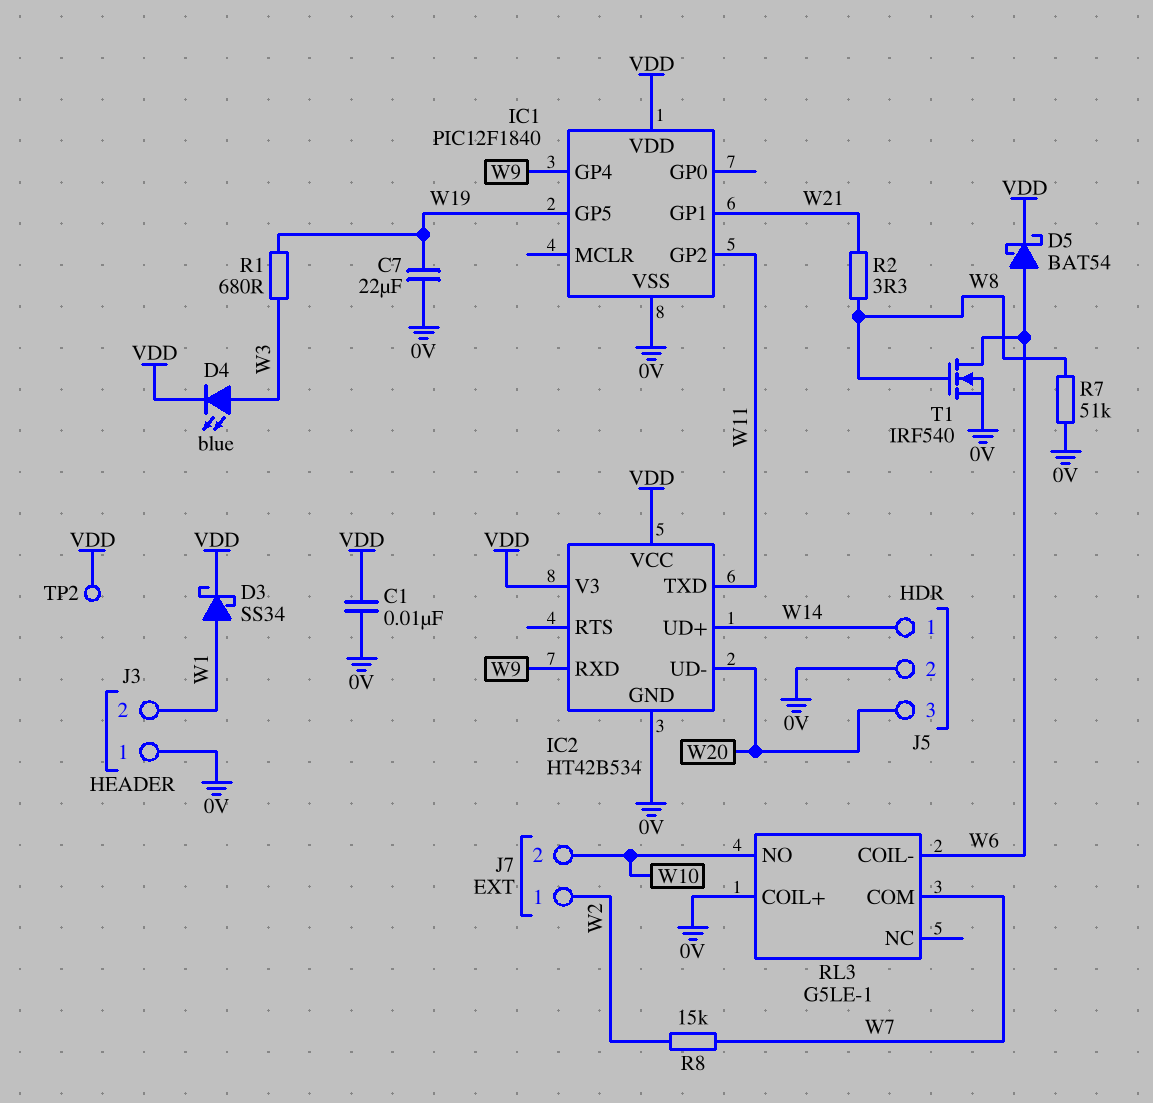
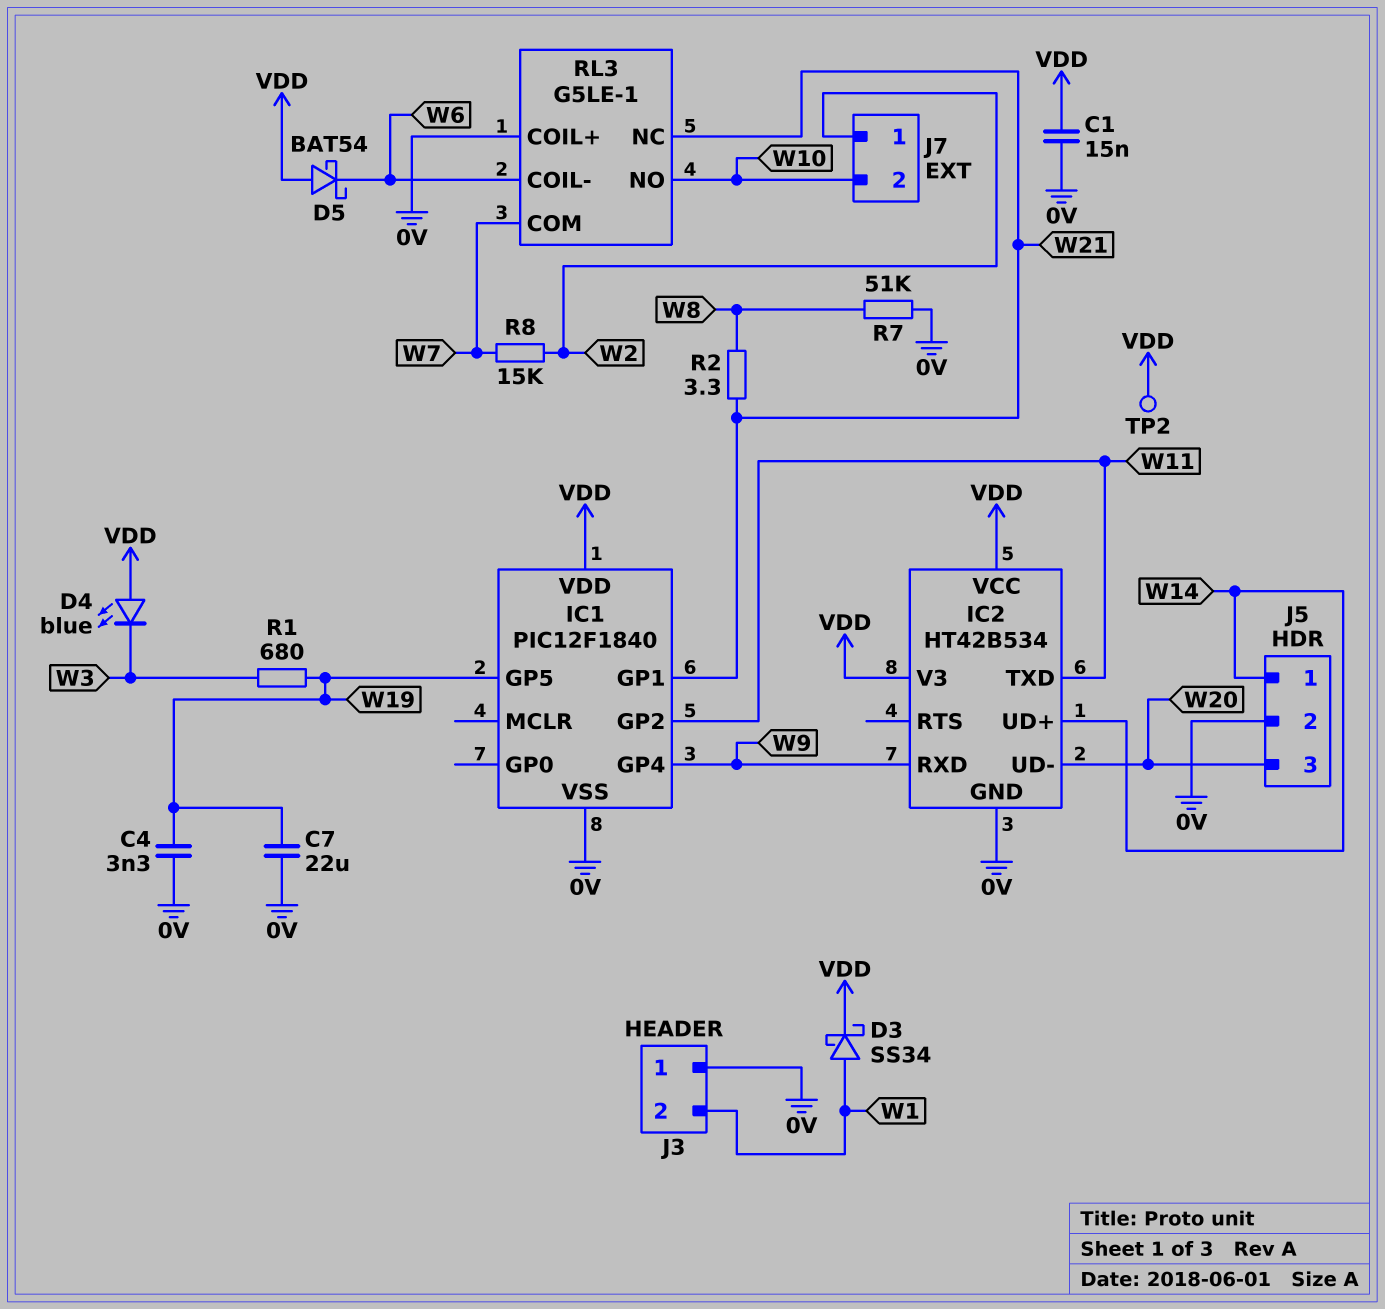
C1: 10nF (0V, VDD) -> 15nF (0V, VDD)
C4: none -> 3.3nF (0V, W19)
D4: LED blue (A W3, K VDD) -> LED blue (A VDD, K W3)
D5: schottky BAT54 (A W6, K VDD) -> schottky BAT54 (A VDD, K W6)
RL3 pin NC: none -> W21
T1: NMOS IRF540 (G W8, D W6, S 0V) -> none

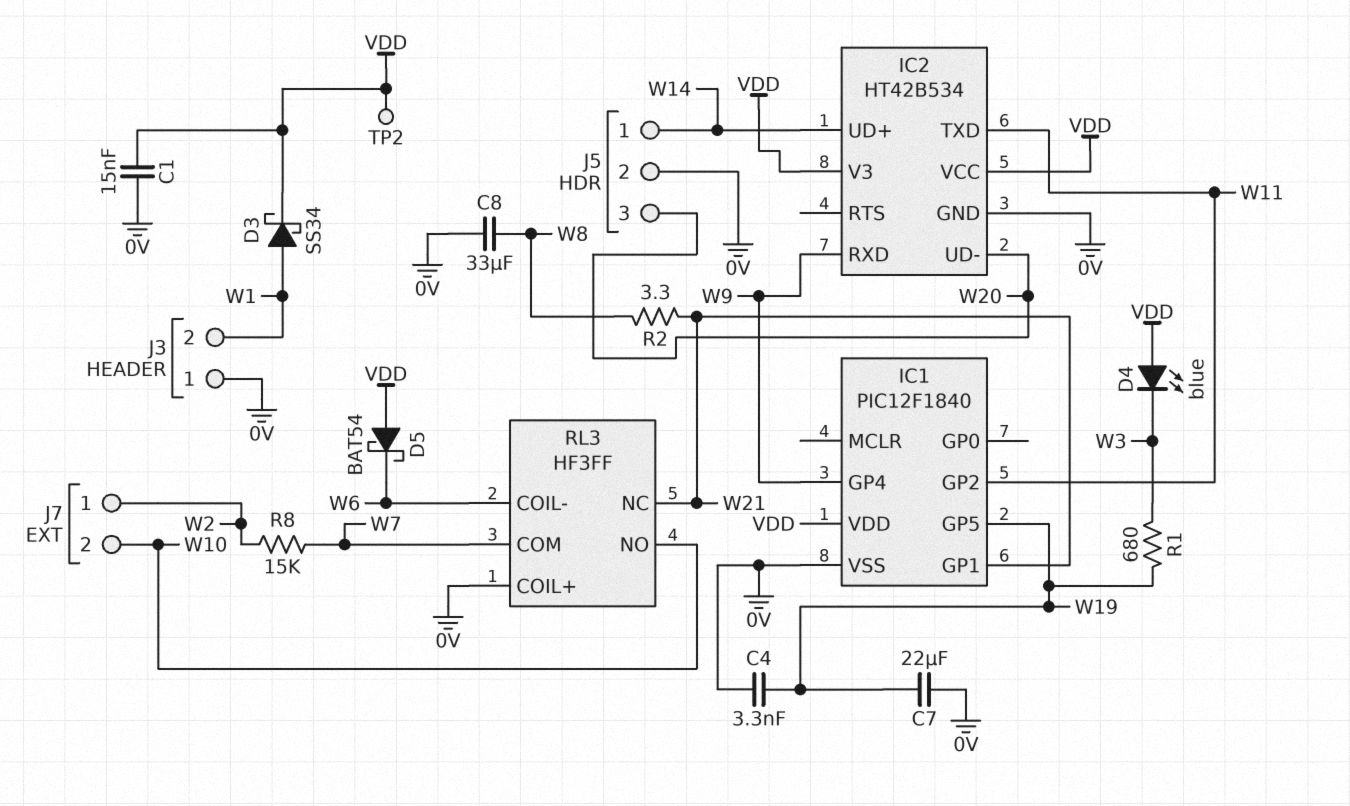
C8: none -> 33uF (0V, W8)
R7: 51k (0V, W8) -> none
RL3: G5LE-1 -> HF3FF

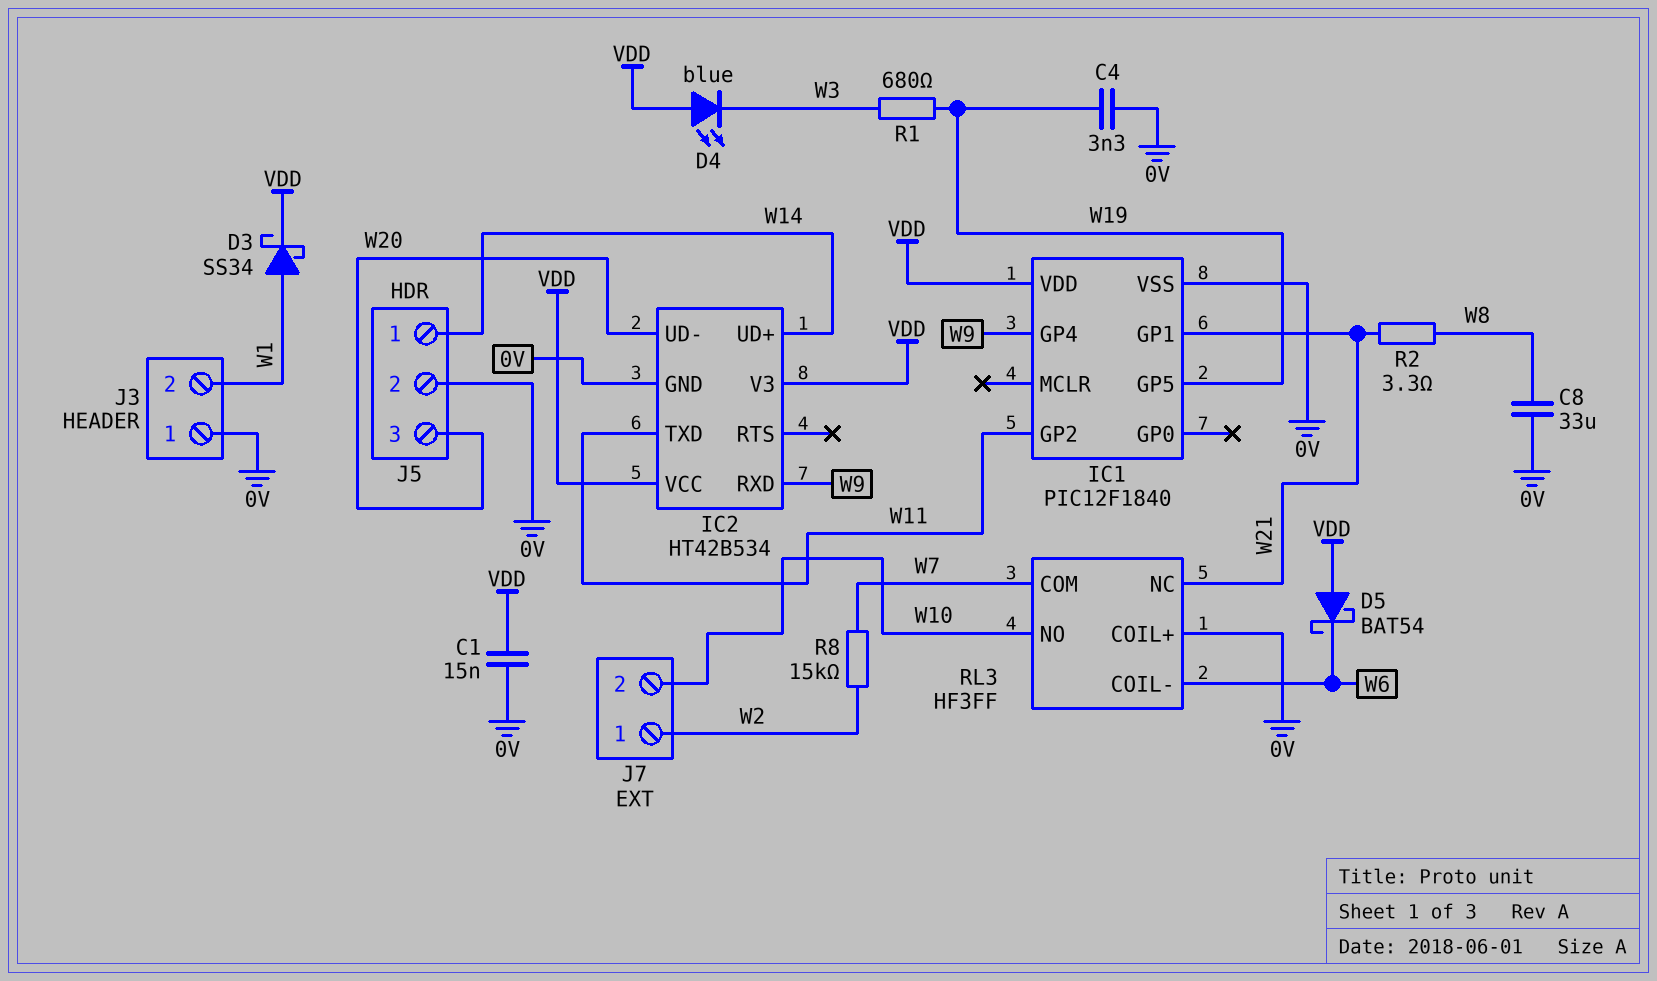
C7: 22uF (0V, W19) -> none
TP2: test point (VDD) -> none

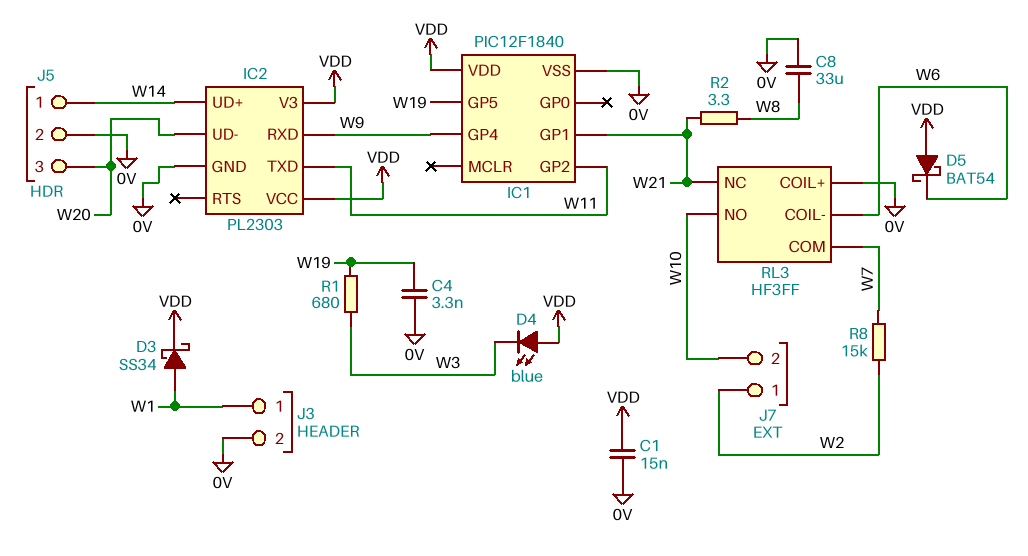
IC2: HT42B534 -> PL2303
J3 pin 1: 0V -> W1
J3 pin 2: W1 -> 0V

